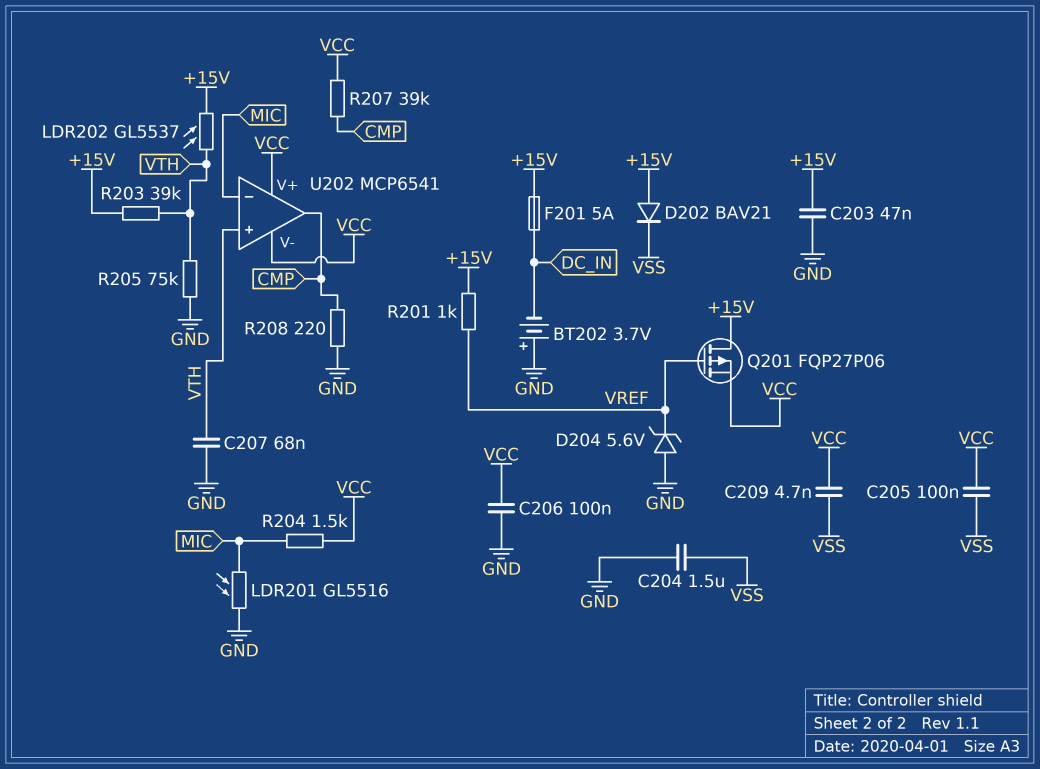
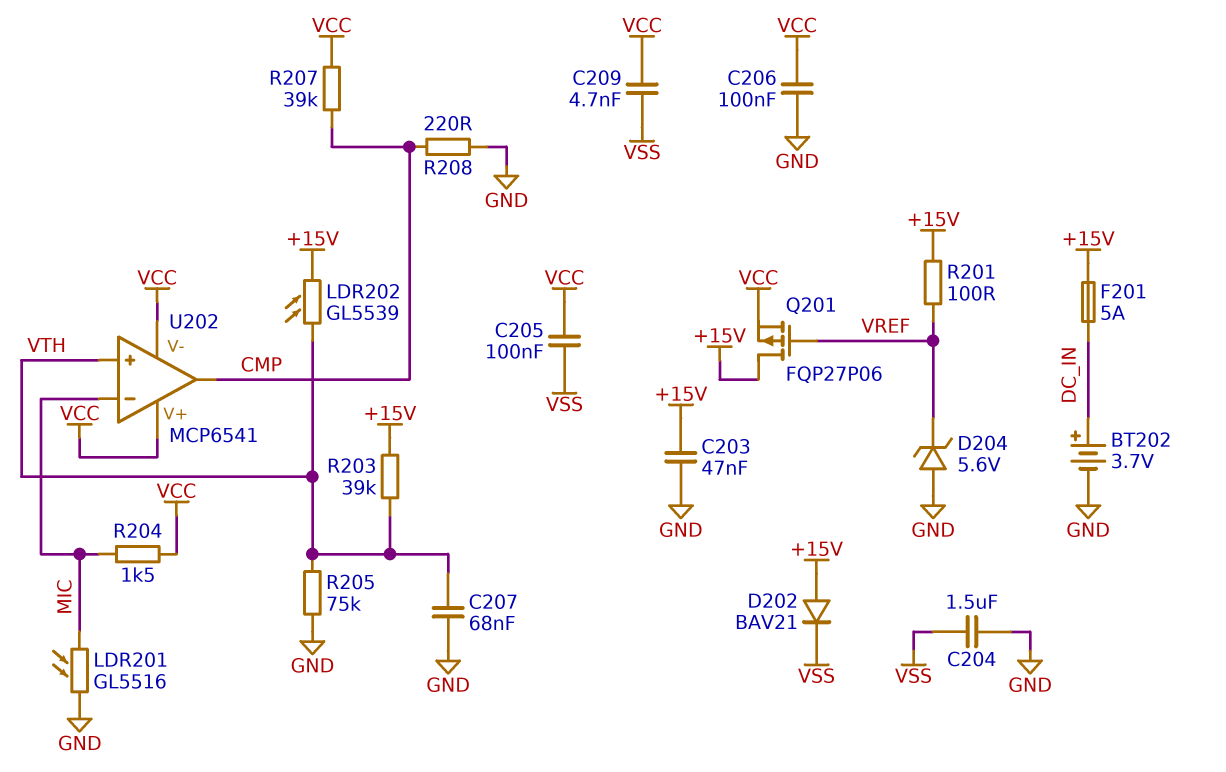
BT202: 3.7V (plus GND, minus DC_IN) -> 3.7V (plus DC_IN, minus GND)
LDR202: GL5537 (+15V, VTH) -> GL5539 (+15V, VTH)
R201: 1k (+15V, VREF) -> 100 (+15V, VREF)

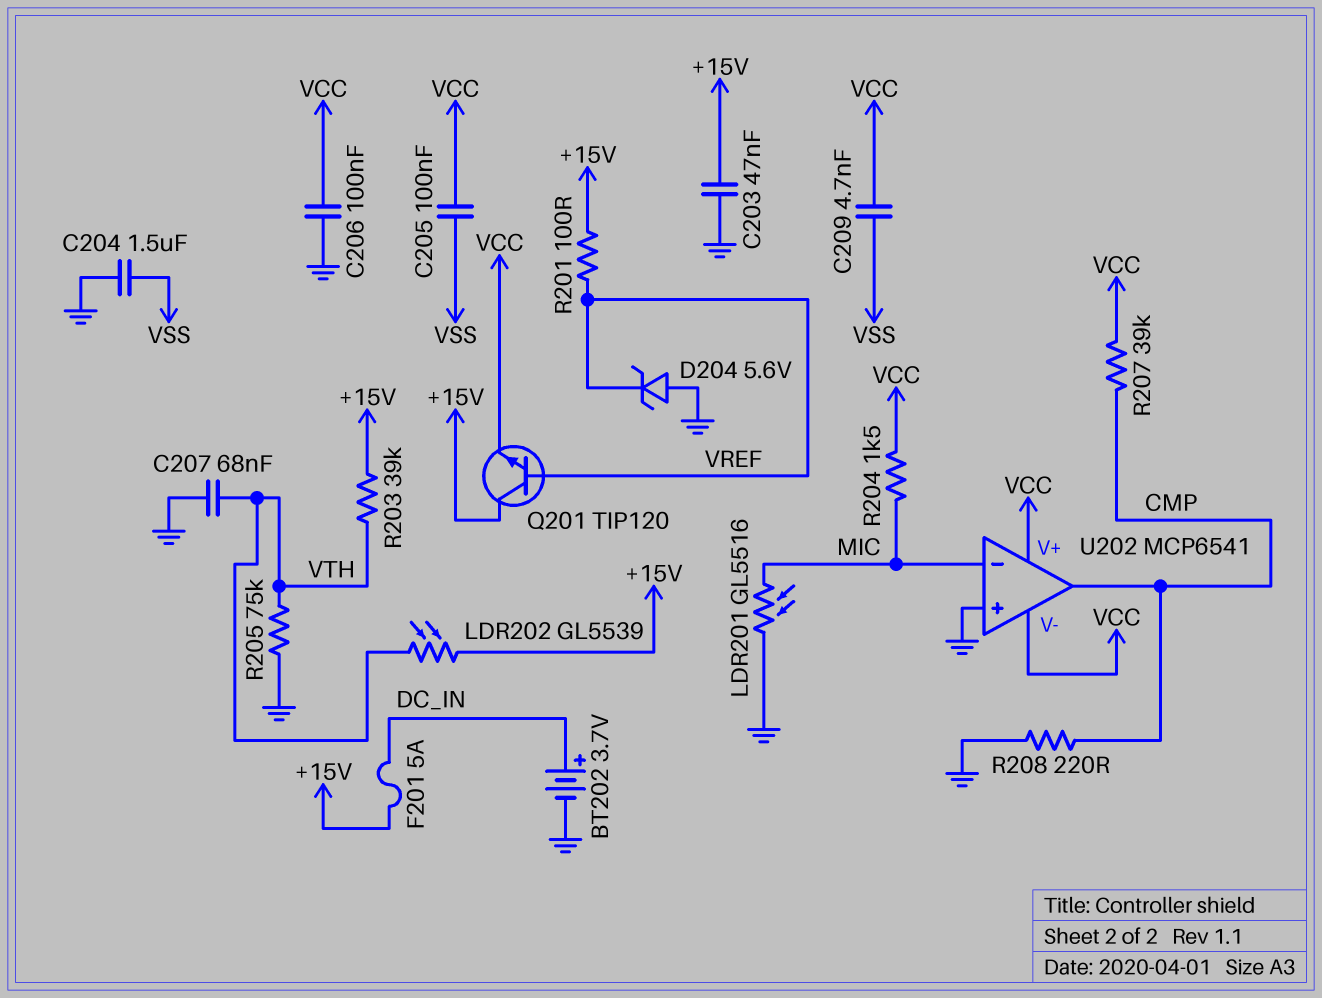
D202: diode BAV21 (A +15V, K VSS) -> none
Q201: PMOS FQP27P06 (G VREF, D +15V, S VCC) -> NPN TIP120 (B VREF, C +15V, E VCC)
U202 pin in+: VTH -> GND

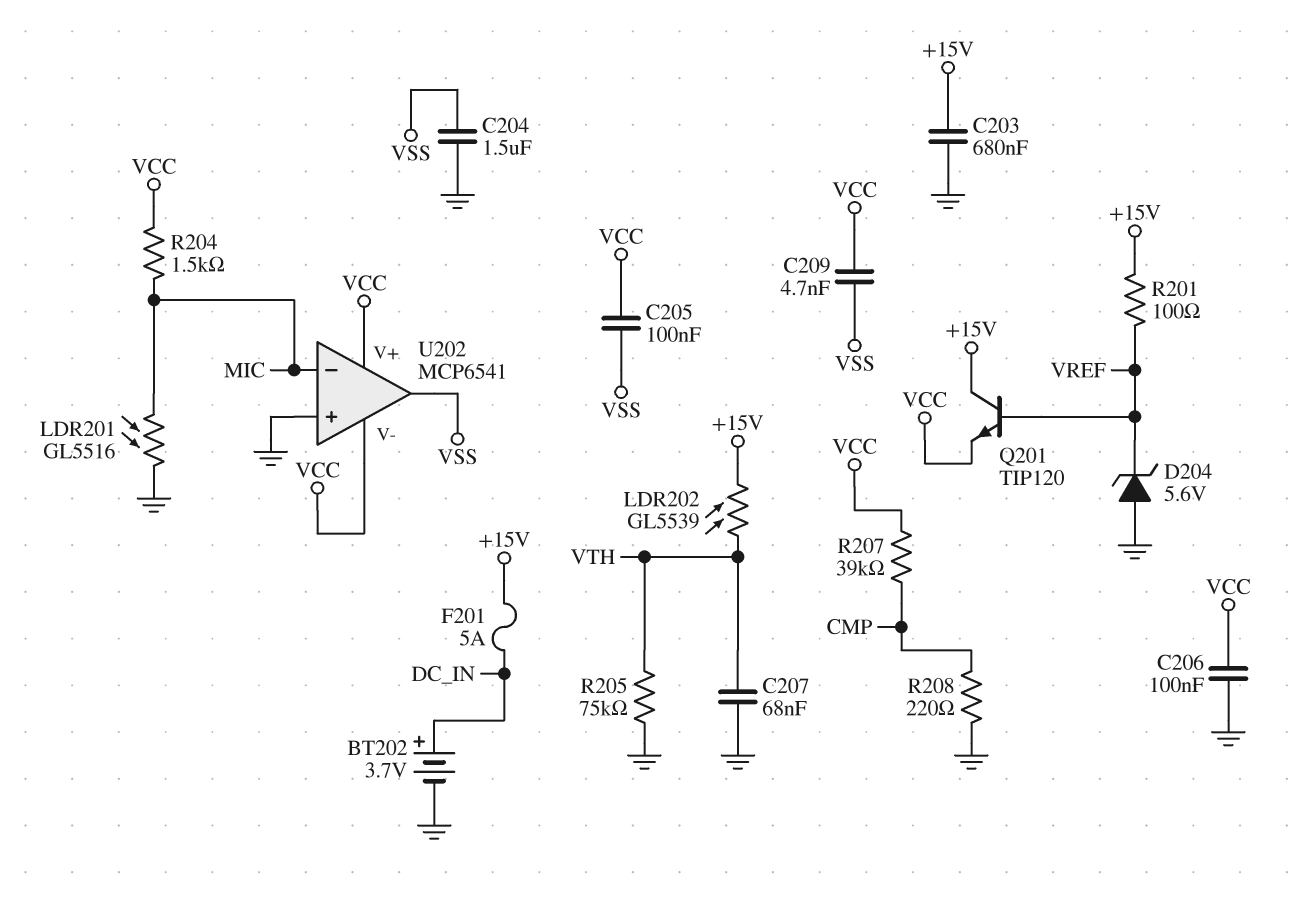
C203: 47nF (+15V, GND) -> 680nF (+15V, GND)
R203: 39k (+15V, VTH) -> none
U202 pin out: CMP -> VSS

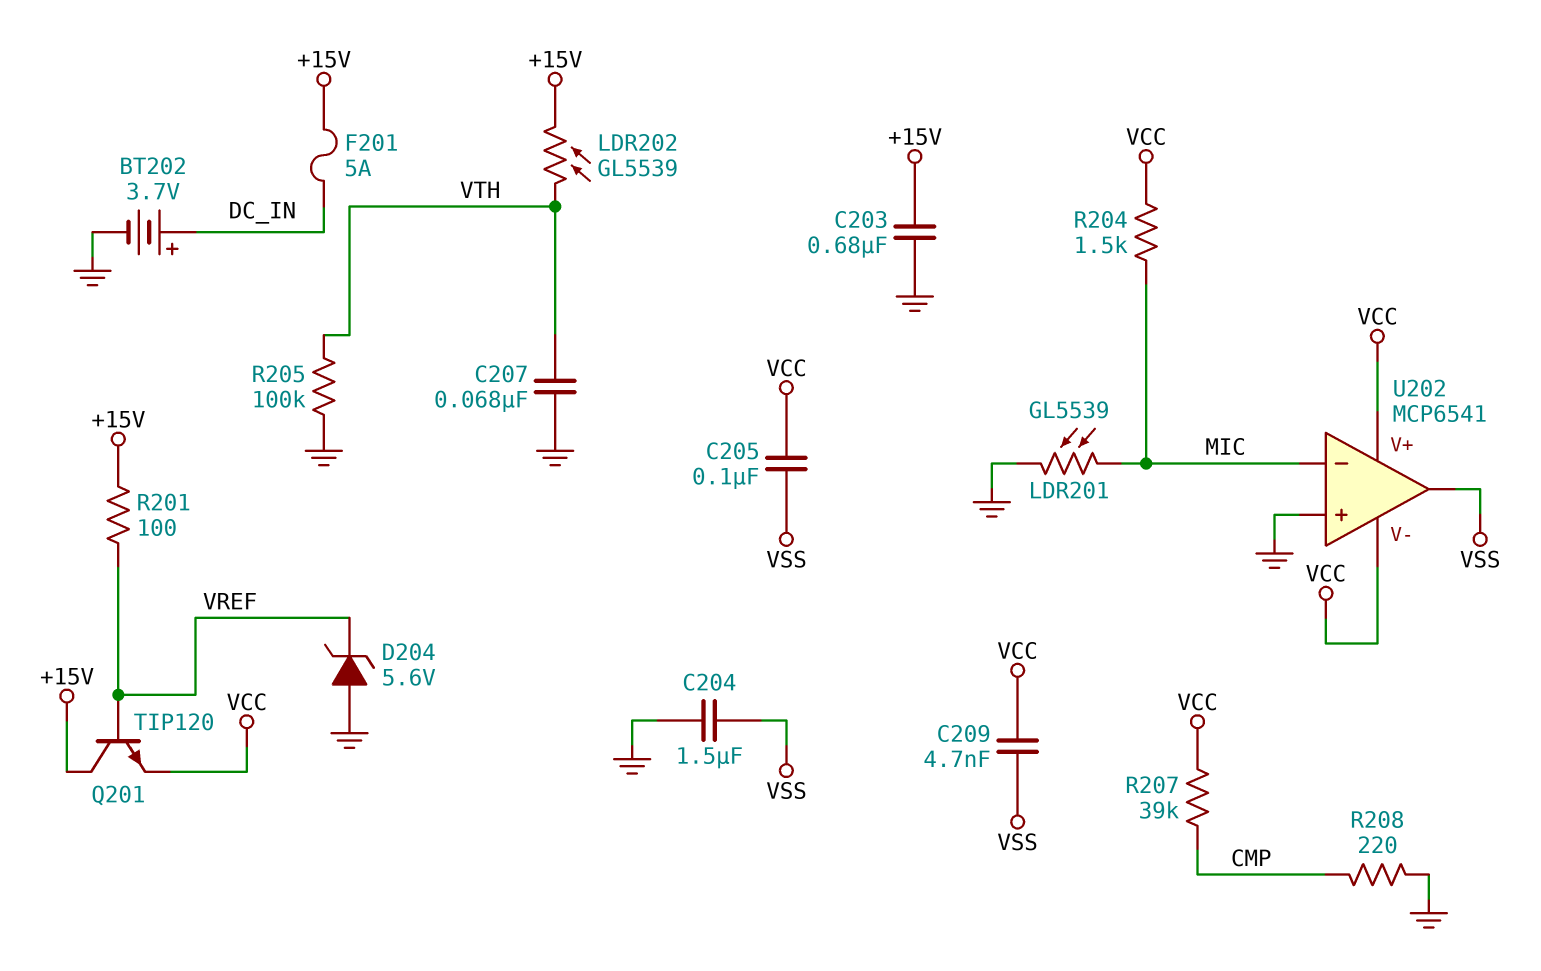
C206: 100nF (GND, VCC) -> none
LDR201: GL5516 (GND, MIC) -> GL5539 (GND, MIC)
R205: 75k (GND, VTH) -> 100k (GND, VTH)

